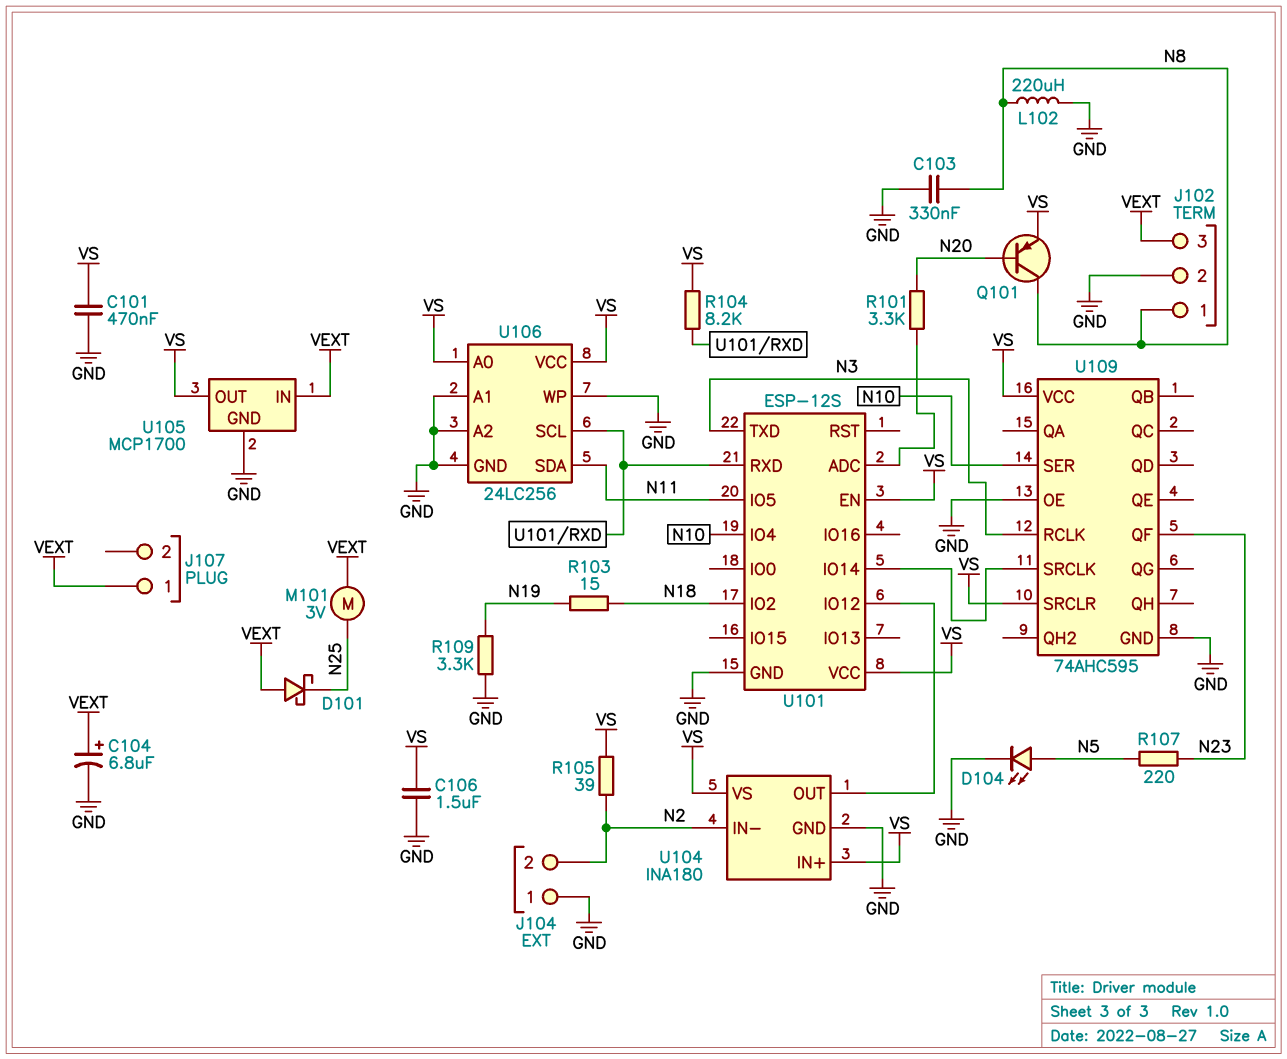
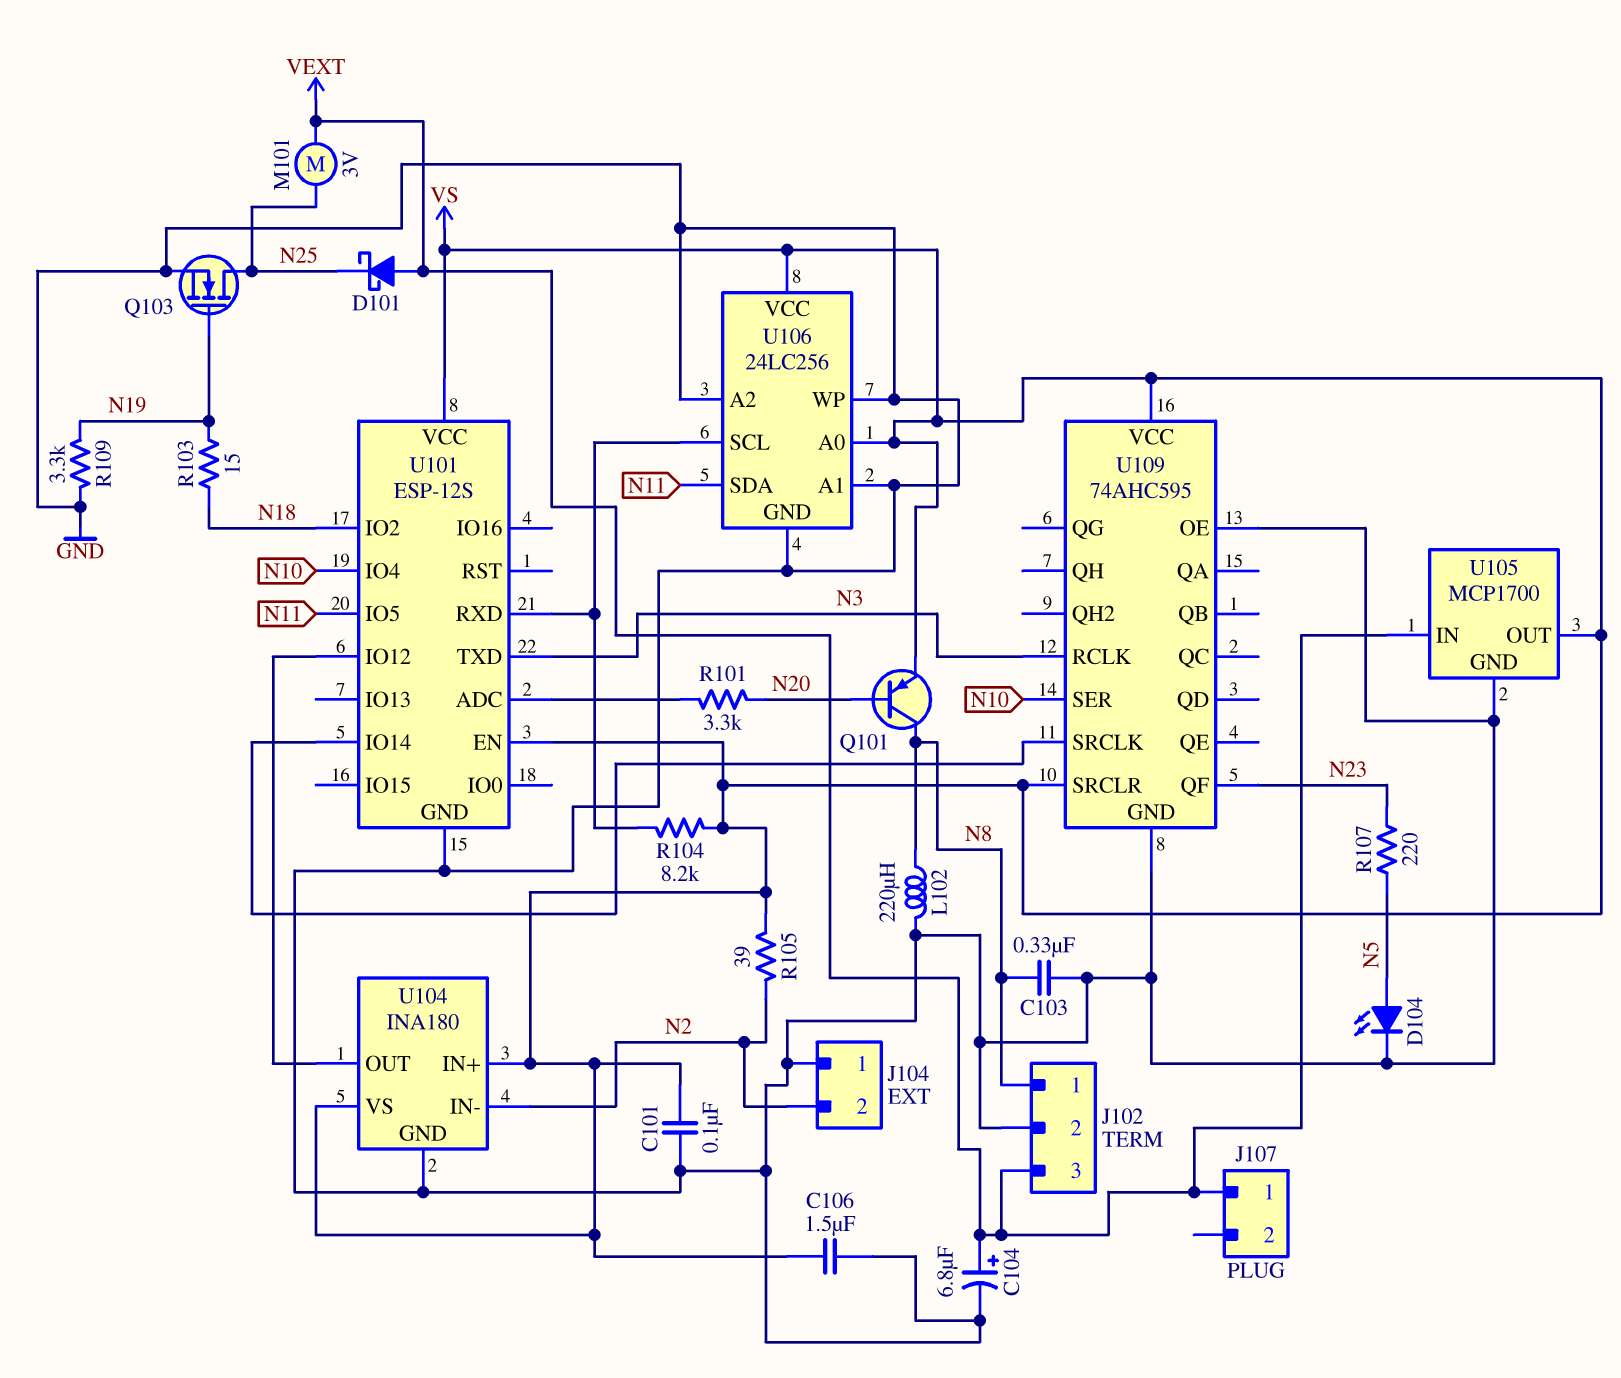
C101: 470nF (GND, VS) -> 100nF (GND, VS)
Q103: none -> NMOS (G N19, D N25, S GND)

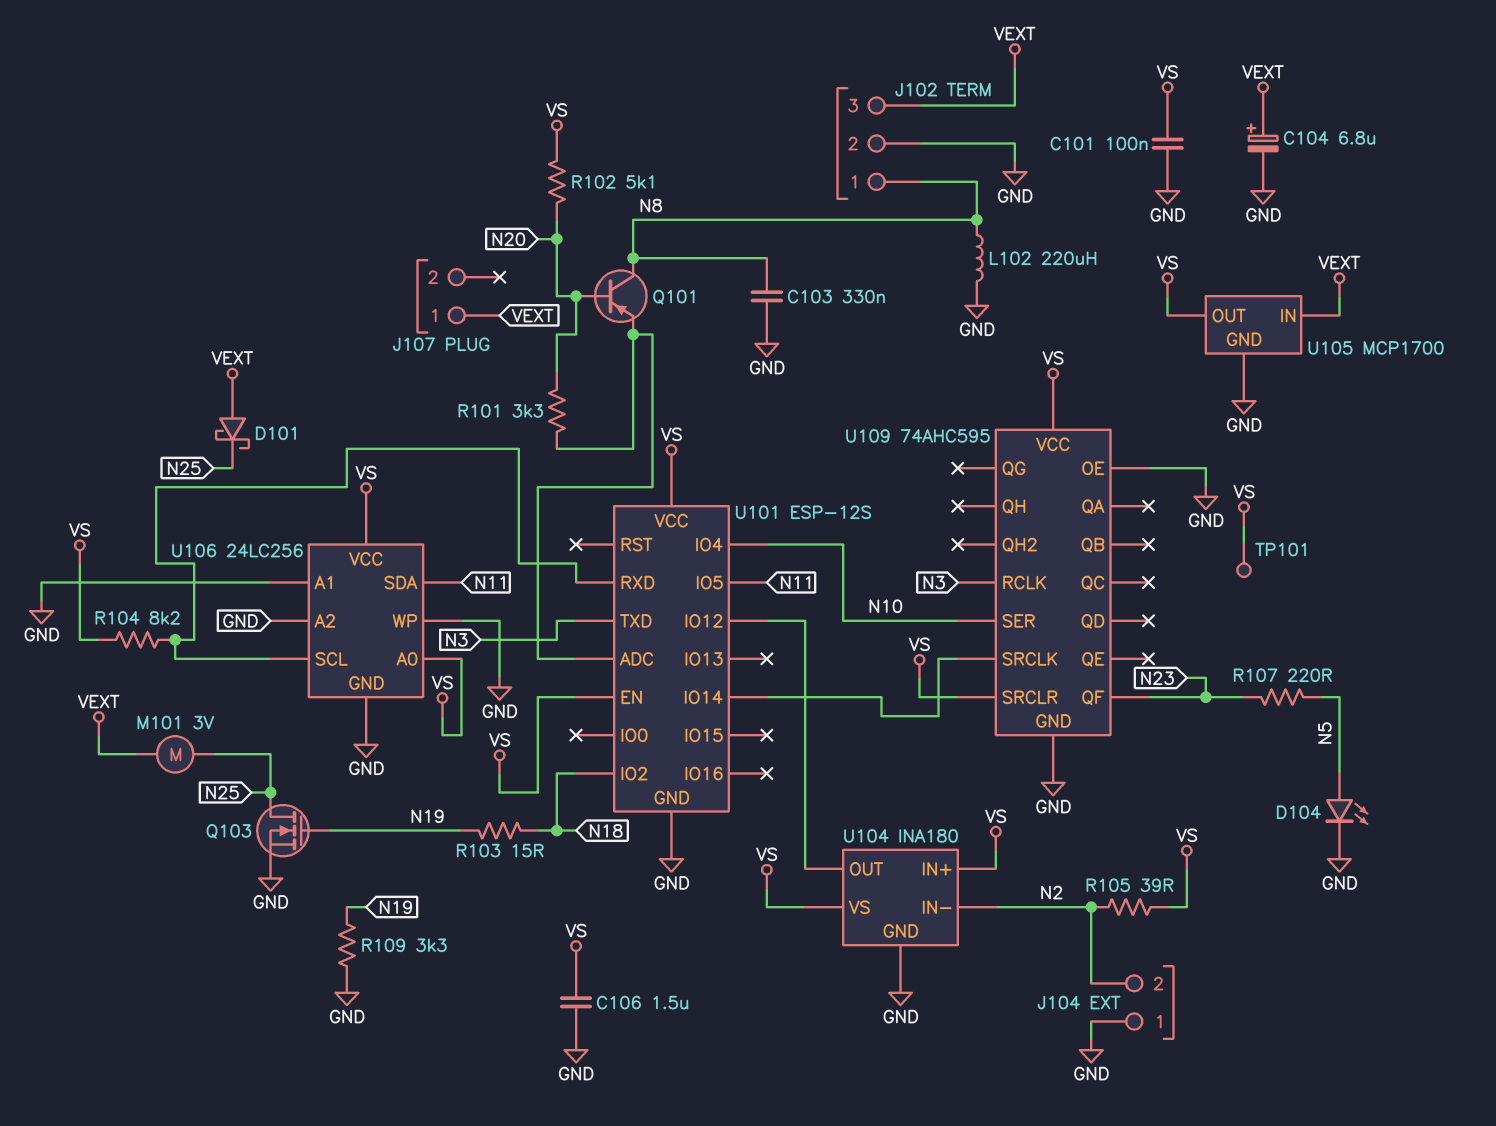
Q101: PNP (B N20, C N8, E VS) -> PNP (B N20, C N8, E U101/ADC)
R102: none -> 5.1k (N20, VS)
TP101: none -> test point (VS)

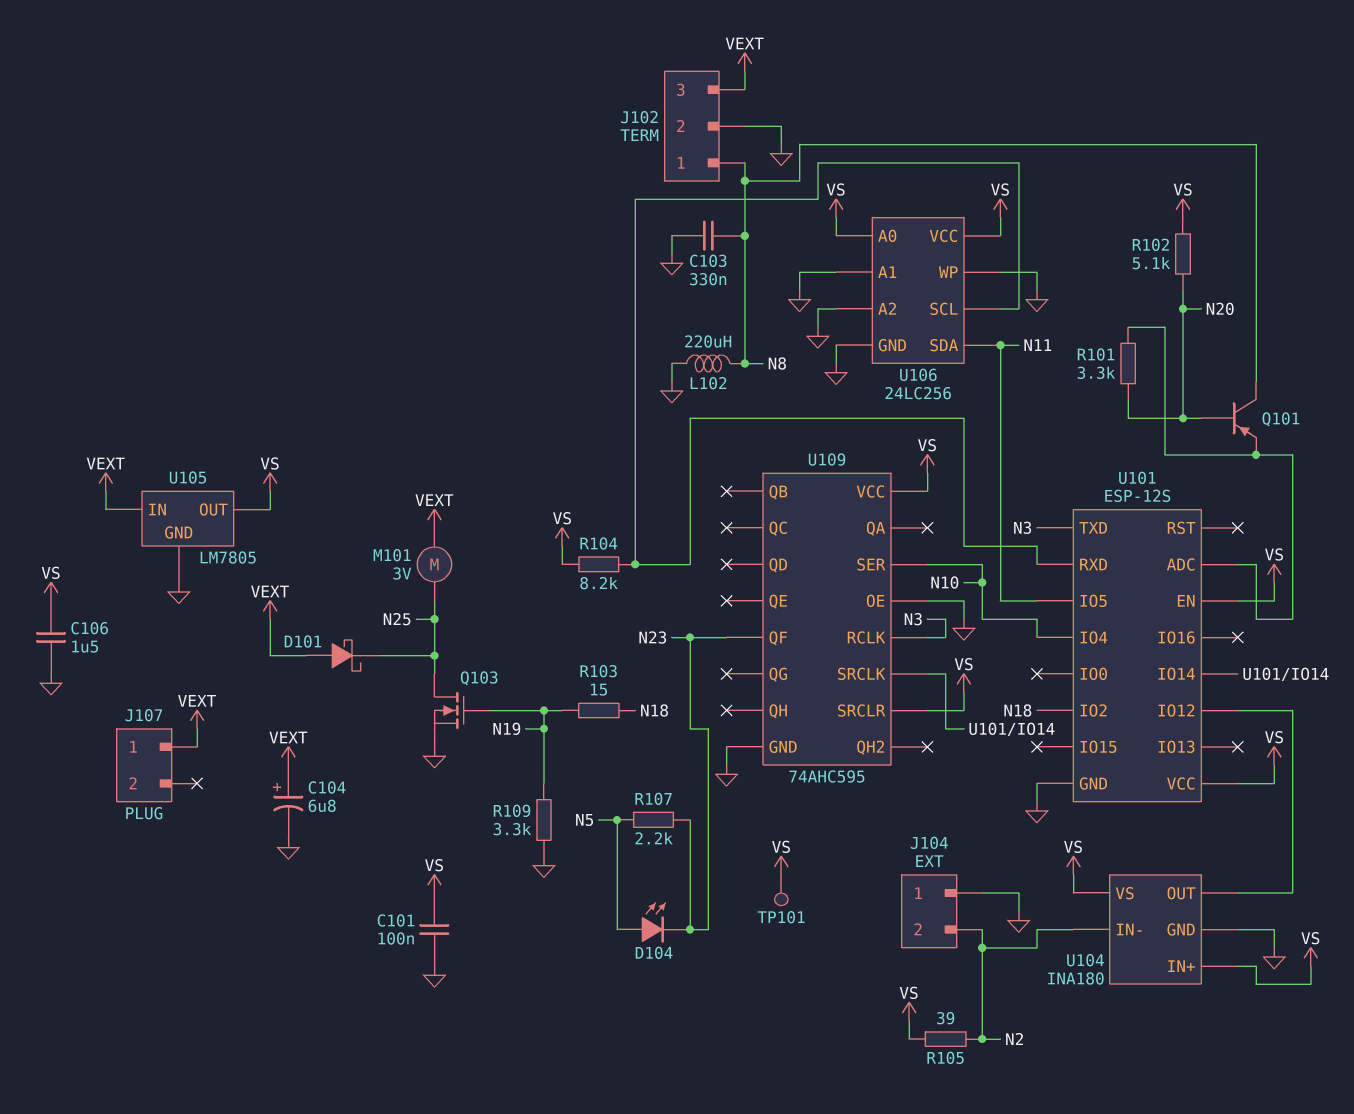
D104: LED (A N5, K GND) -> LED (A N5, K N23)
R107: 220 (N5, N23) -> 2.2k (N5, N23)
U105: MCP1700 -> LM7805

